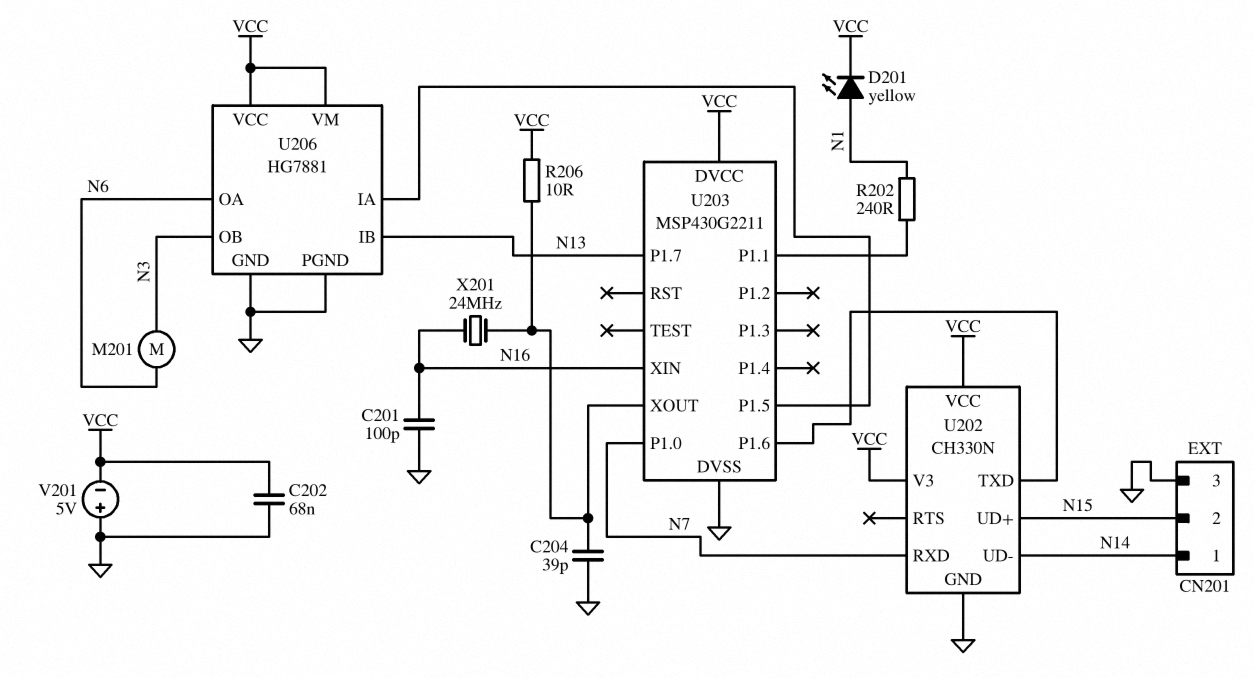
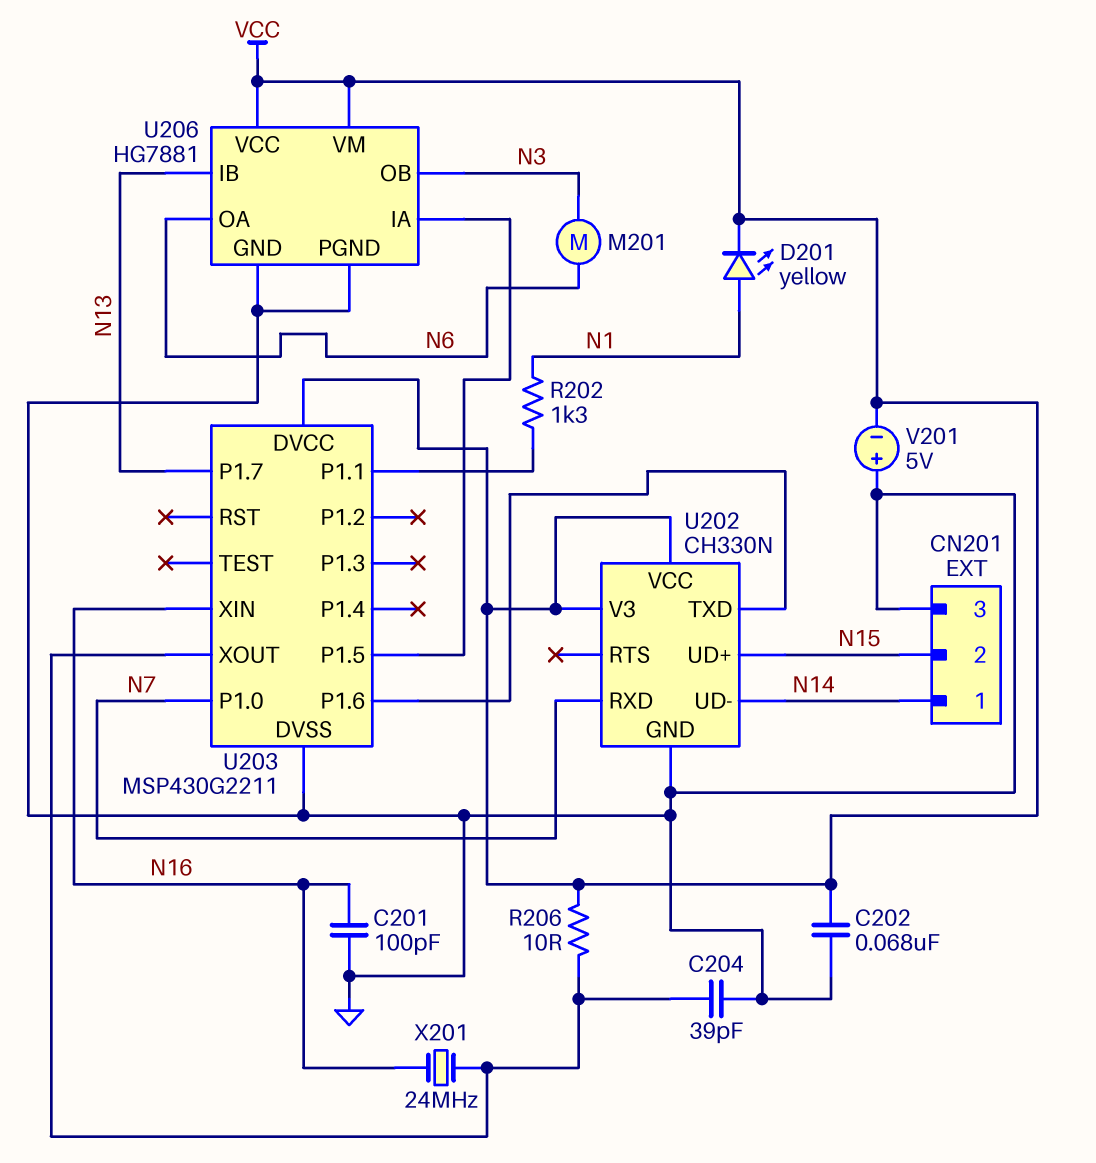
R202: 240 (N1, U203/P1.1) -> 1.3k (N1, U203/P1.1)

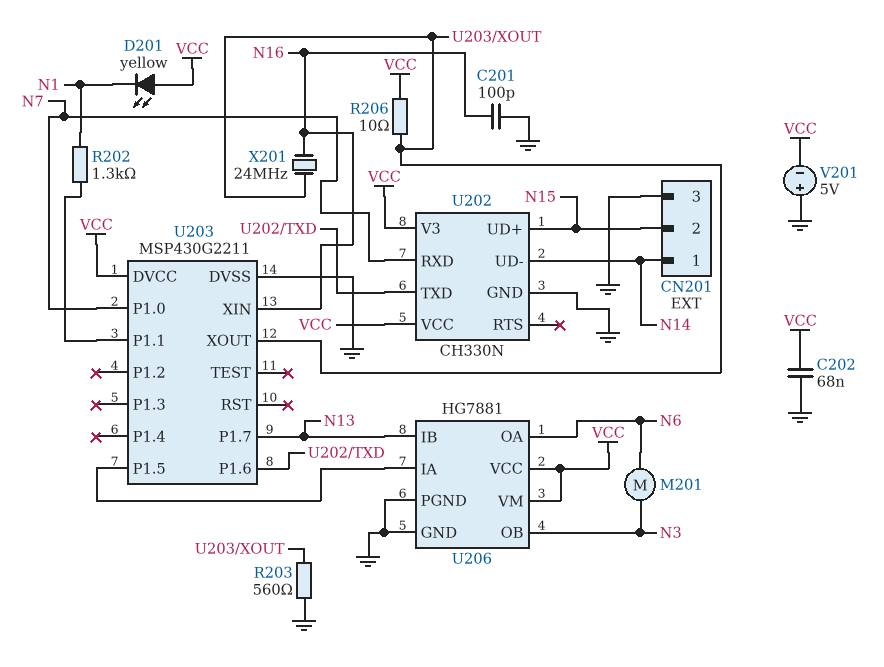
C204: 39pF (GND, U203/XOUT) -> none
D201: LED yellow (A N1, K VCC) -> LED yellow (A VCC, K N1)
R203: none -> 560 (GND, U203/XOUT)

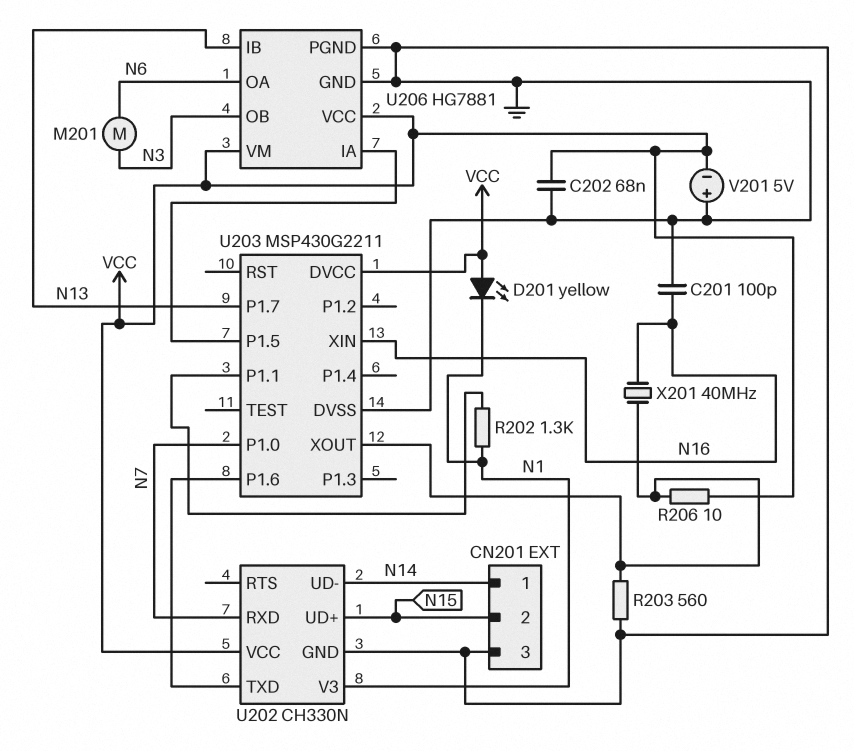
U202 pin V3: VCC -> N1
X201: 24MHz (N16, U203/XOUT) -> 40MHz (N16, U203/XOUT)

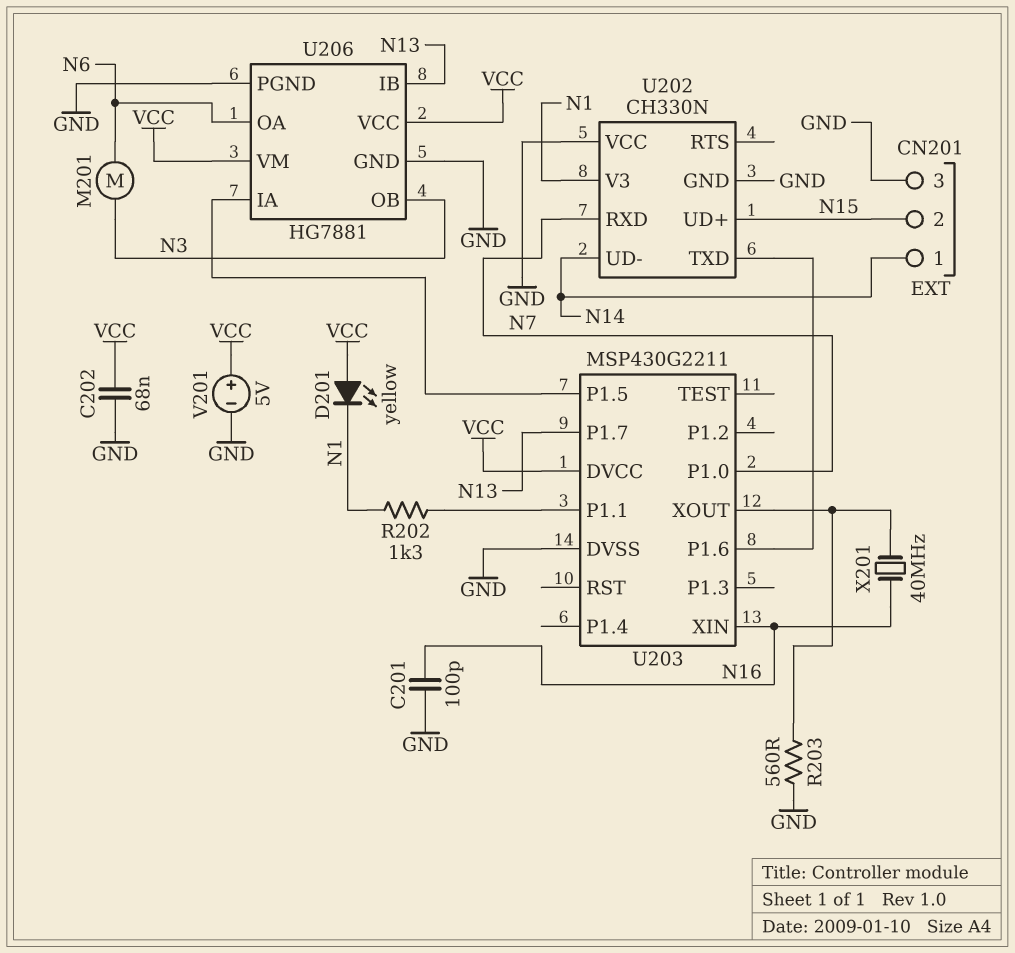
R206: 10 (U203/XOUT, VCC) -> none
U202 pin VCC: VCC -> GND
V201: 5V (plus GND, minus VCC) -> 5V (plus VCC, minus GND)

